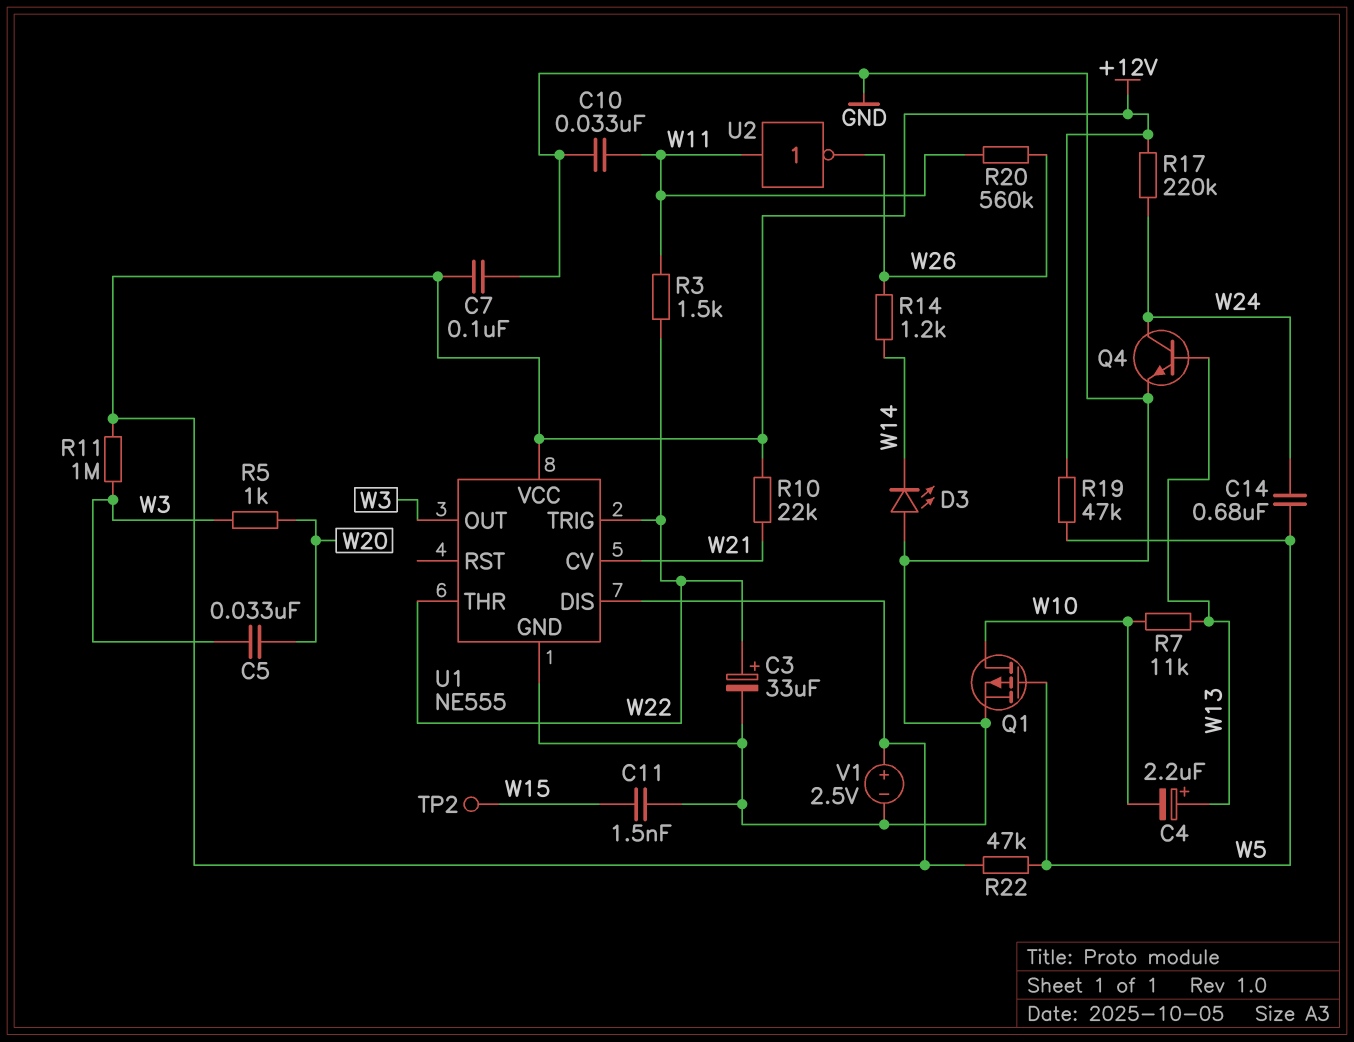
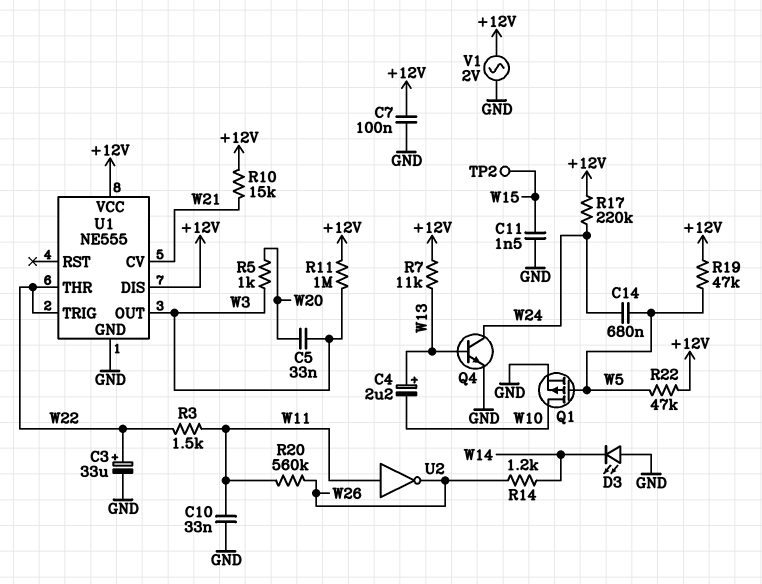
R7: 11k (W10, W13) -> 11k (+12V, W13)
R10: 22k (+12V, W21) -> 15k (+12V, W21)
V1: 2.5V (plus +12V, minus GND) -> AC 2V (+12V, GND)

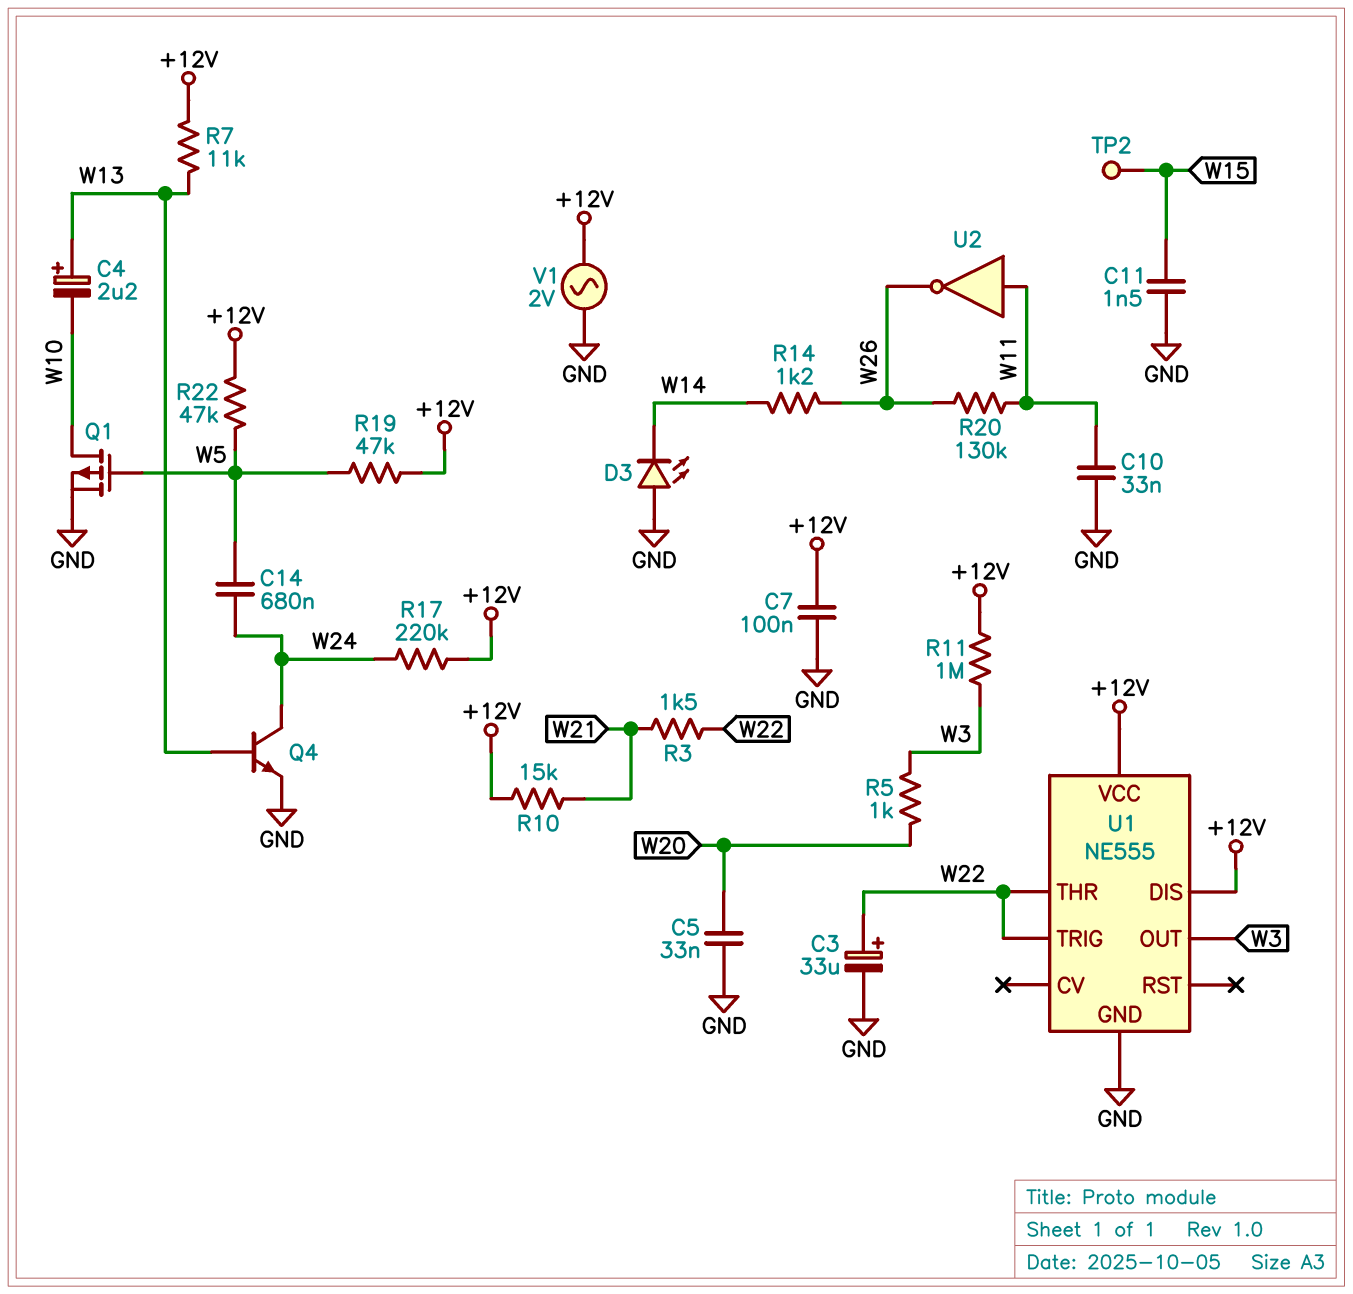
C5: 33nF (W3, W20) -> 33nF (GND, W20)
R3: 1.5k (W11, W22) -> 1.5k (W21, W22)
R20: 560k (W11, W26) -> 130k (W11, W26)
U1 pin CV: W21 -> none

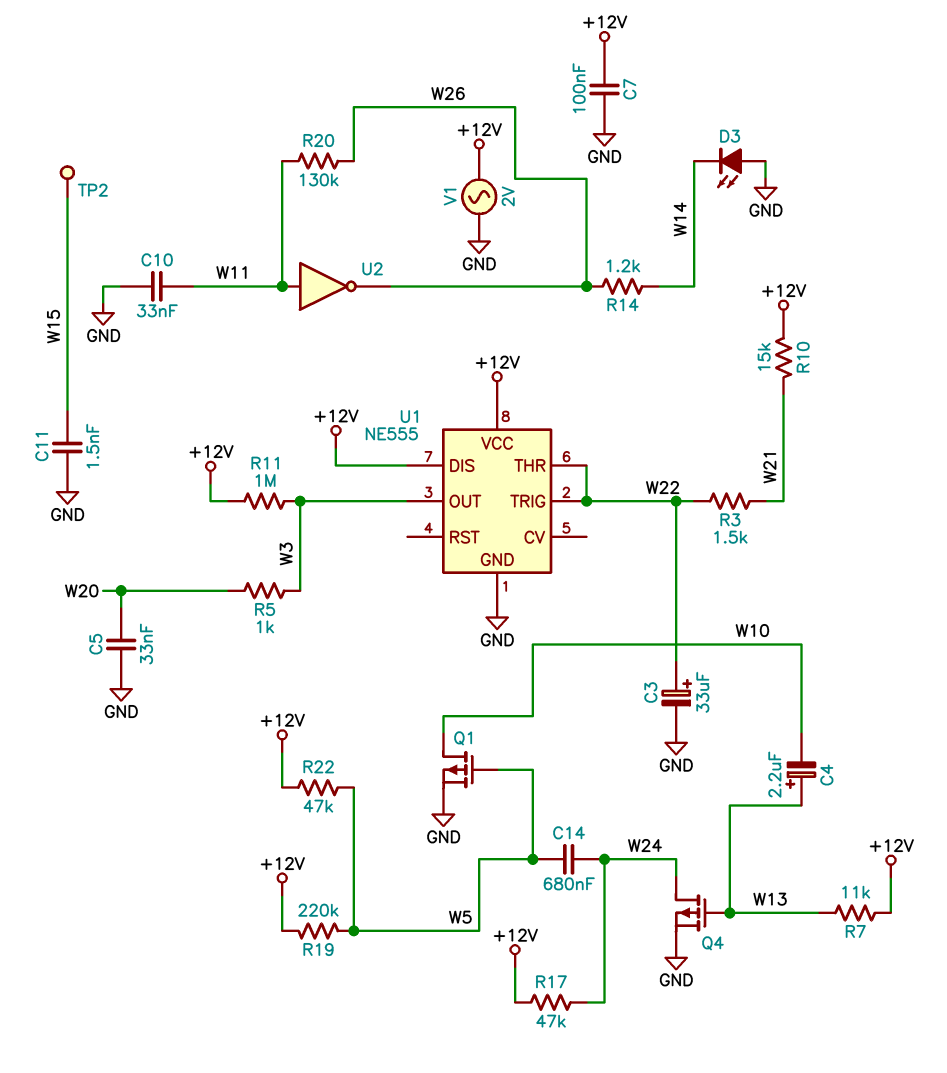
Q4: NPN (B W13, C W24, E GND) -> PMOS (G W13, D W24, S GND)
R17: 220k (+12V, W24) -> 47k (+12V, W24)
R19: 47k (+12V, W5) -> 220k (+12V, W5)

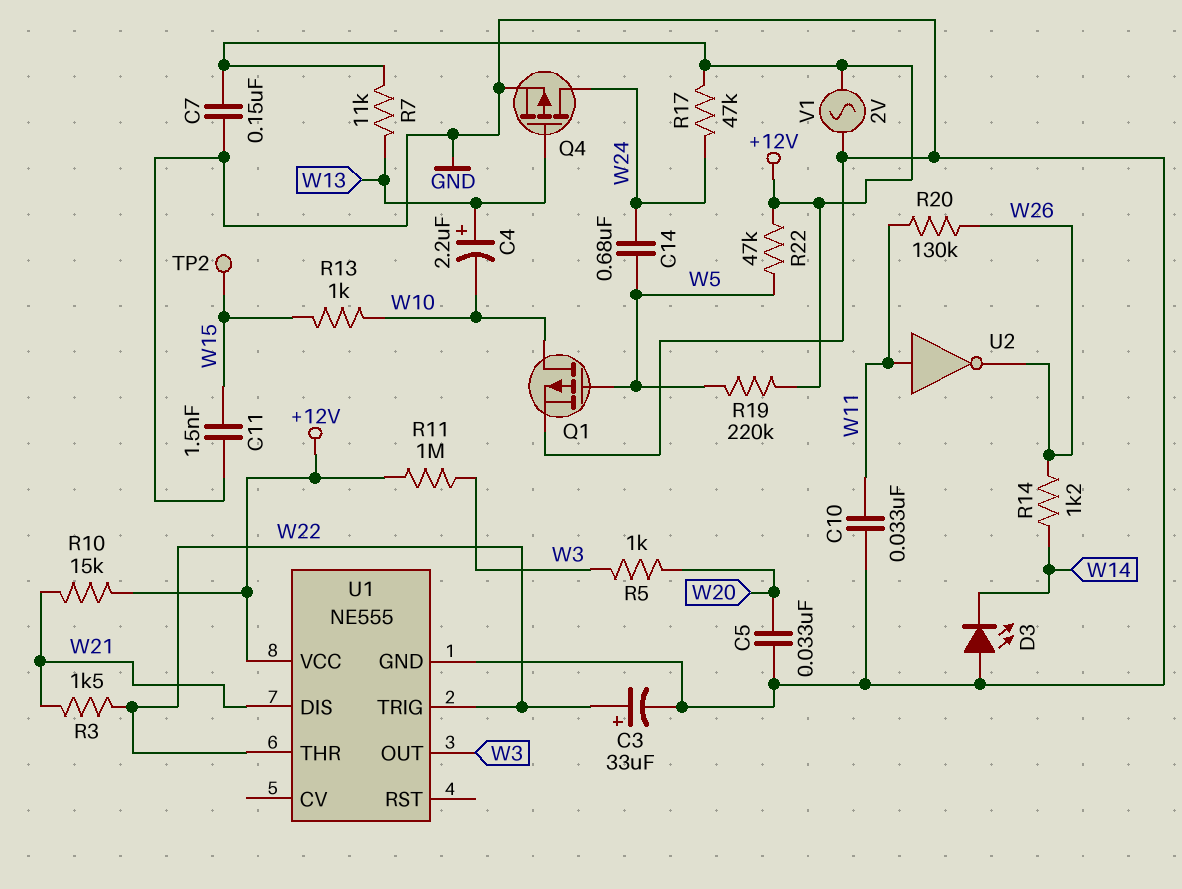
C7: 100nF (+12V, GND) -> 150nF (+12V, GND)
R13: none -> 1k (W10, W15)
U1 pin DIS: +12V -> W21

